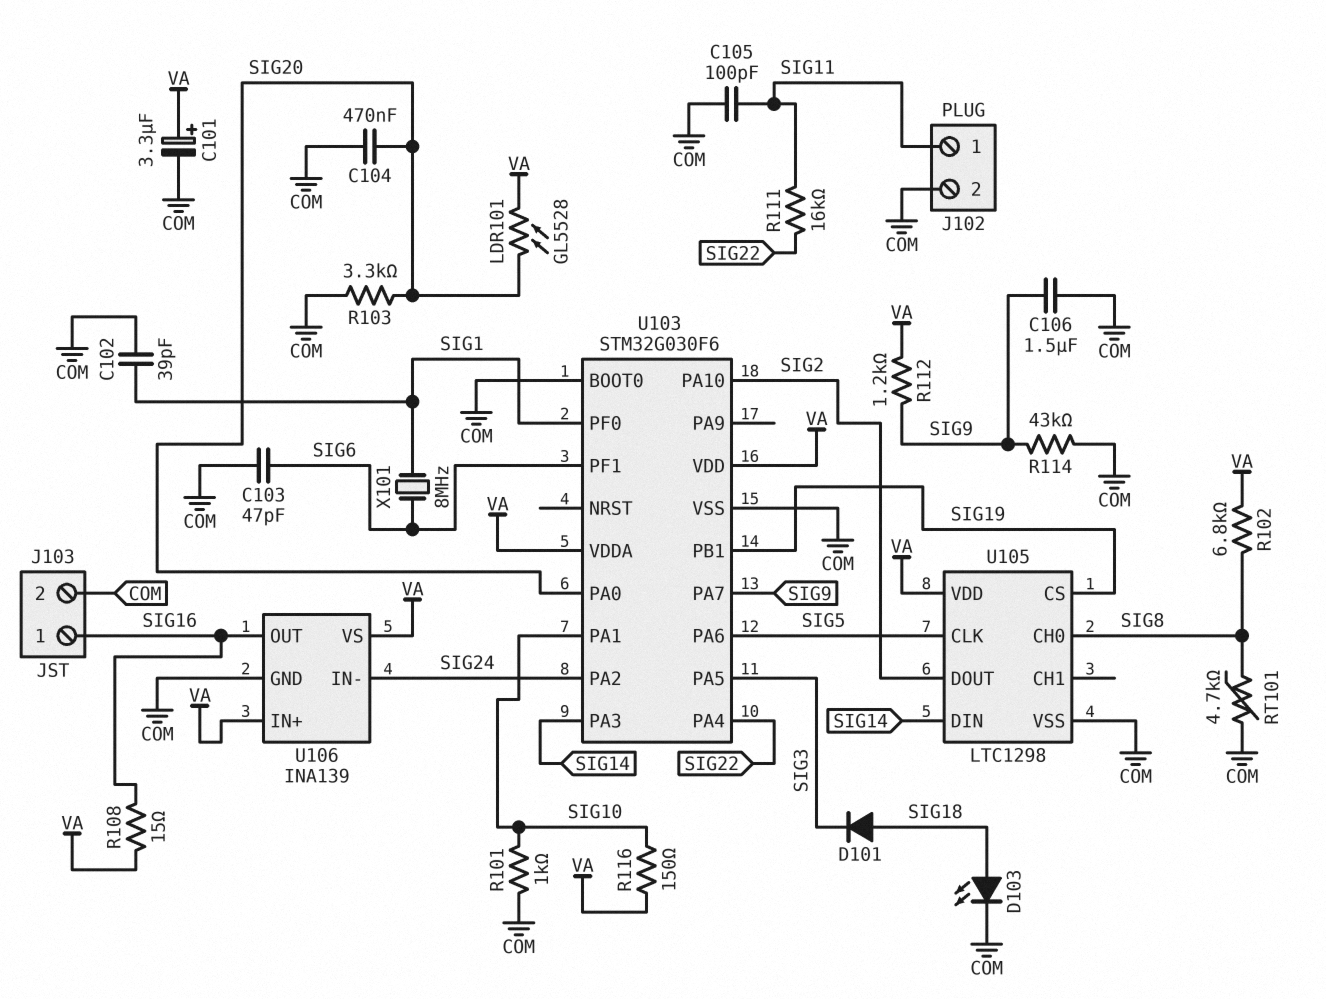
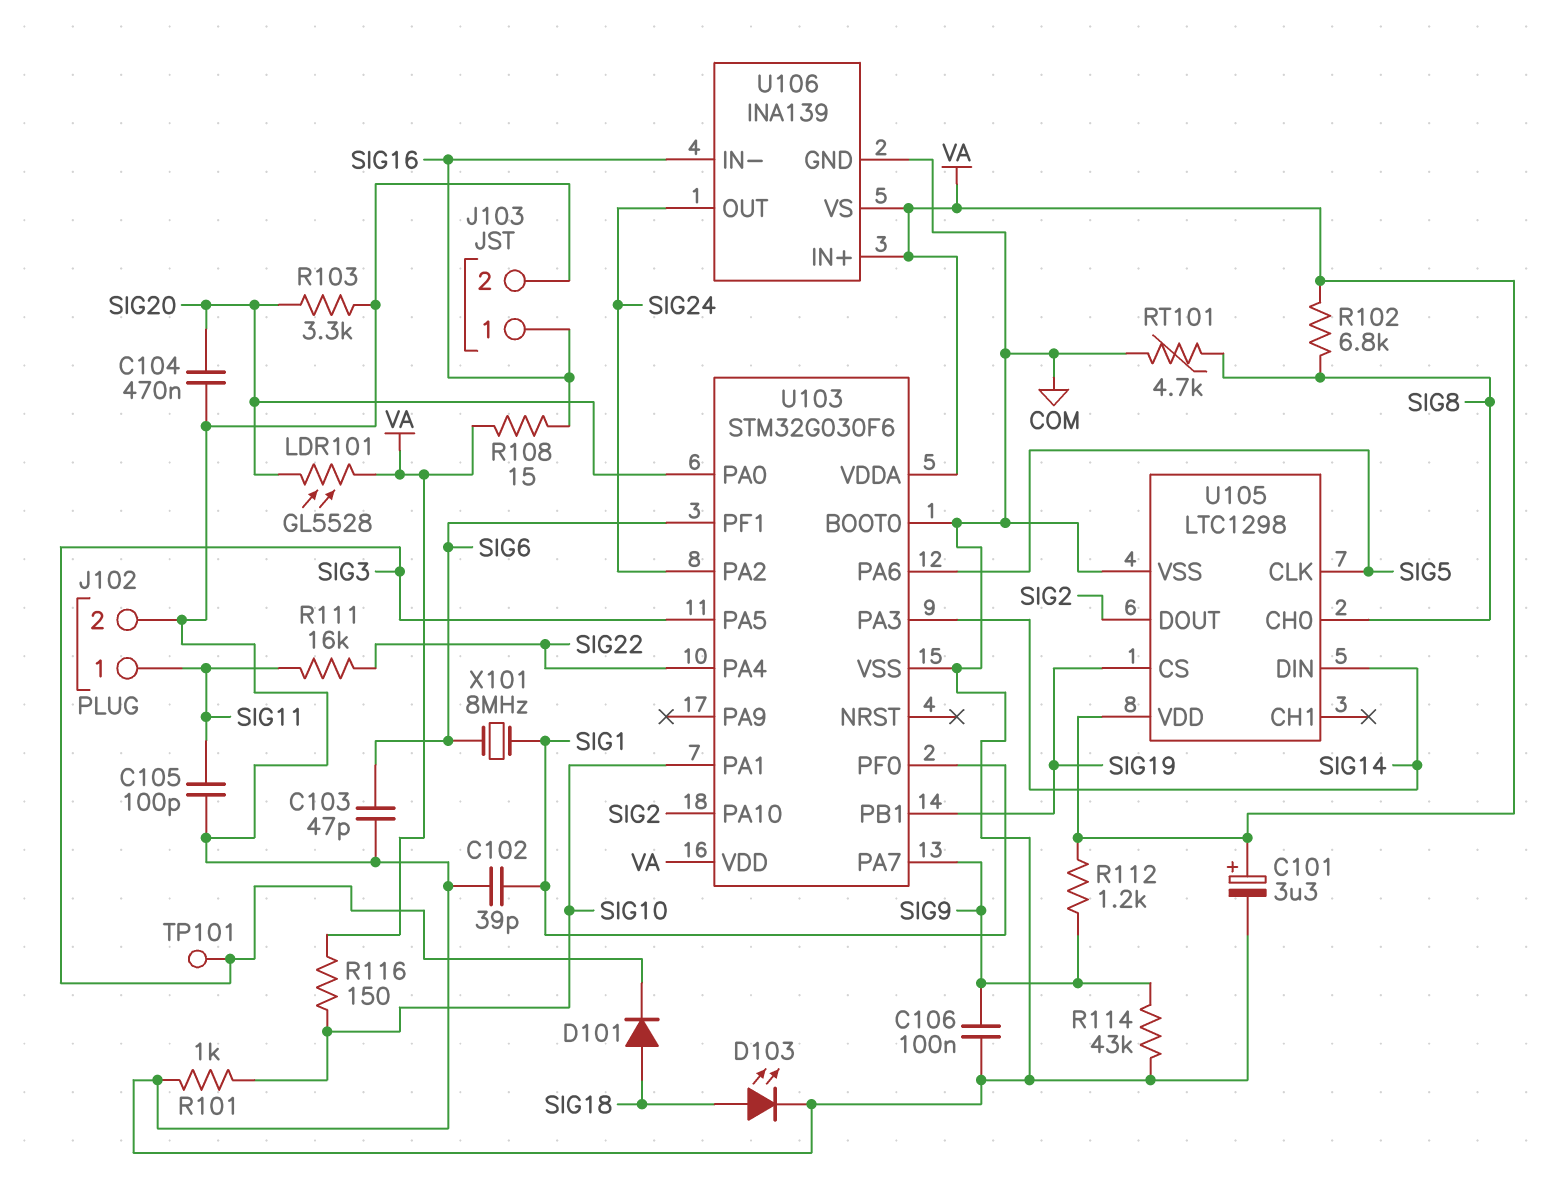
C106: 1.5uF (COM, SIG9) -> 100nF (COM, SIG9)
TP101: none -> test point (SIG3)
U106 pin IN-: SIG24 -> SIG16
U106 pin OUT: SIG16 -> SIG24

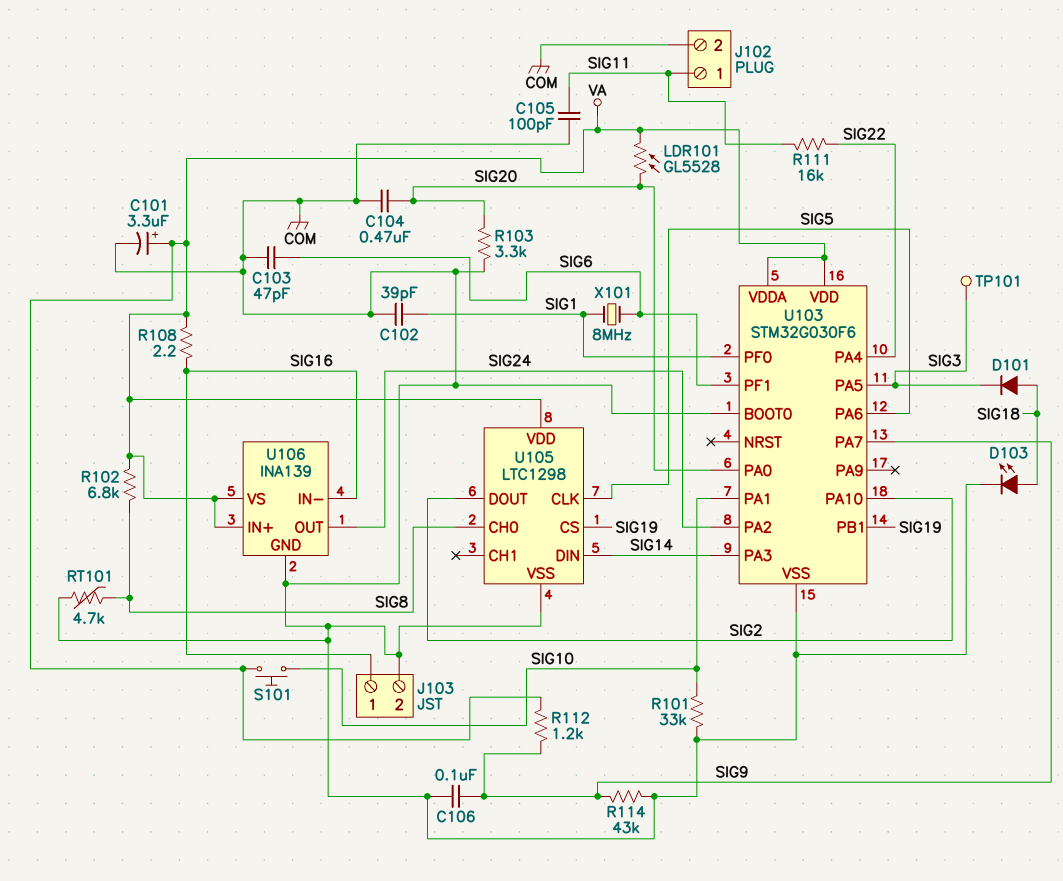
R101: 1k (COM, SIG10) -> 33k (COM, SIG10)
R108: 15 (SIG16, VA) -> 2.2 (SIG16, VA)
R116: 150 (SIG10, VA) -> none
S101: none -> button (SIG10, VA)

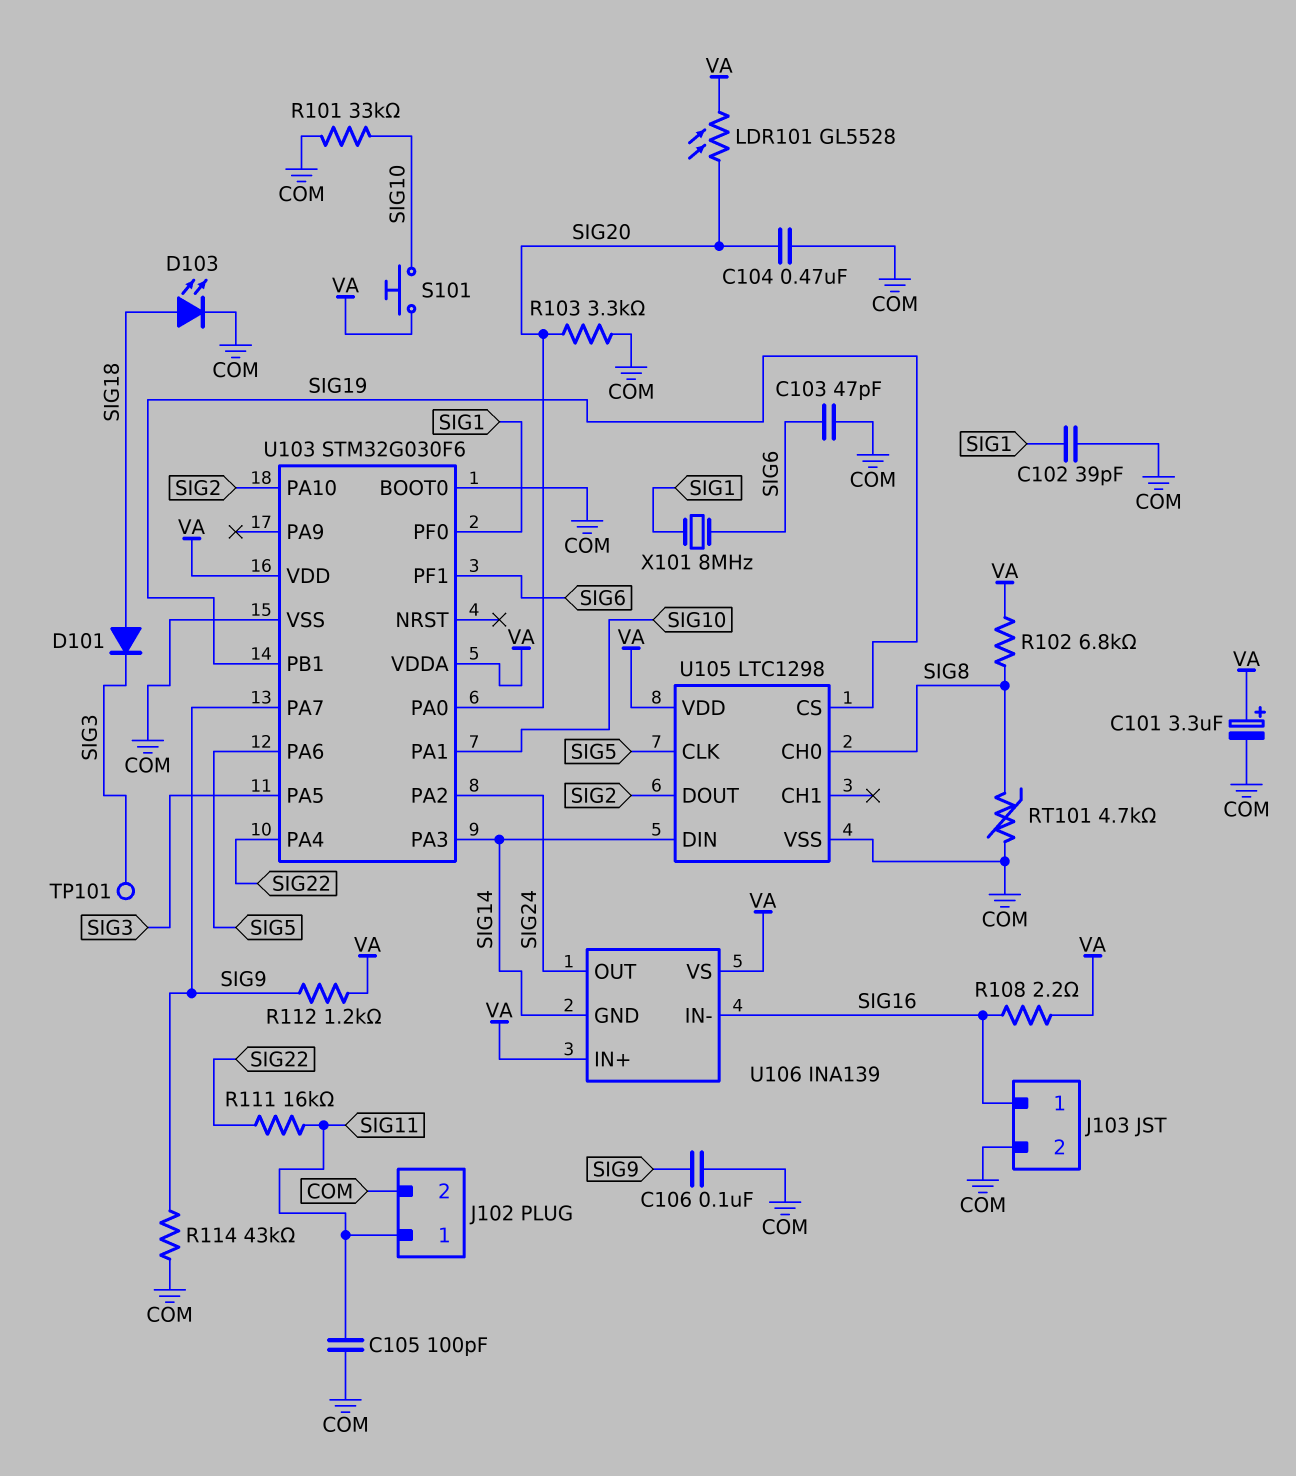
U106 pin GND: COM -> SIG14

